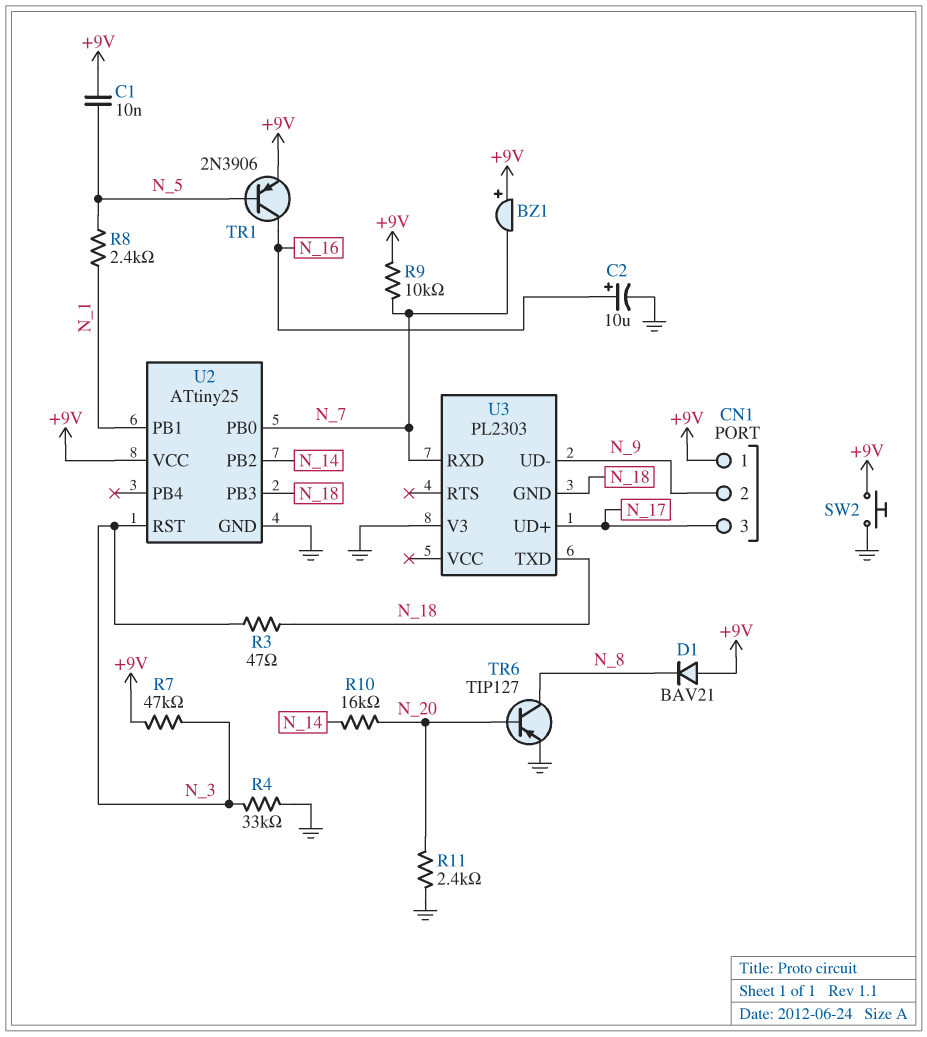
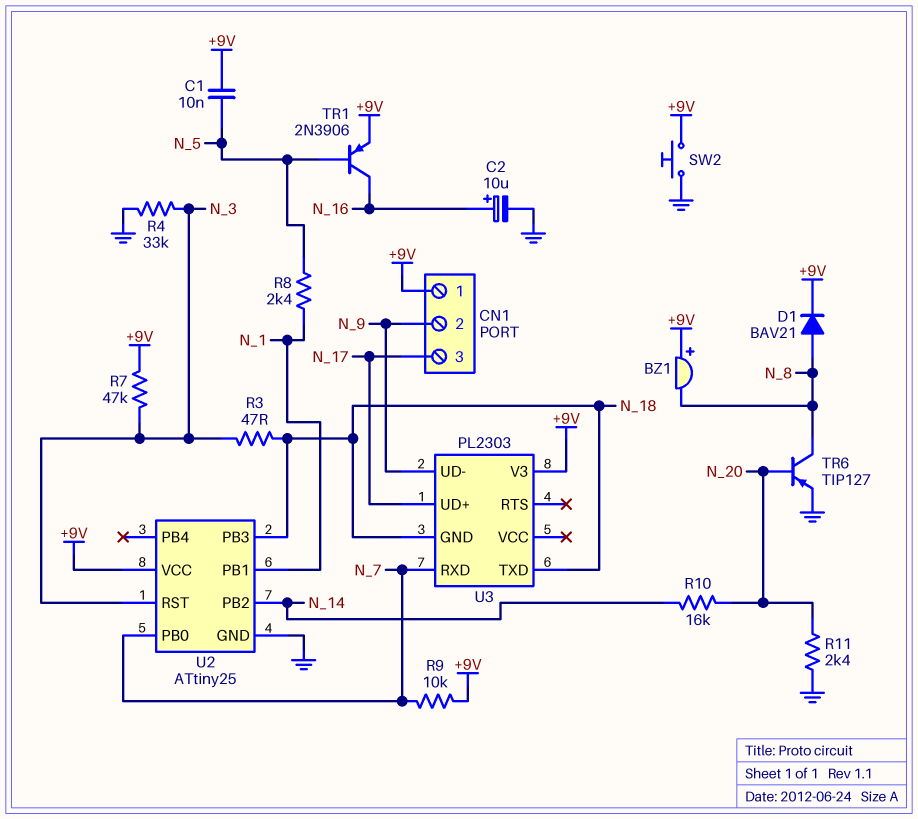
BZ1: buzzer (plus +9V, minus N_7) -> buzzer (plus +9V, minus N_8)
D1: diode BAV21 (A +9V, K N_8) -> diode BAV21 (A N_8, K +9V)
U3 pin V3: GND -> +9V

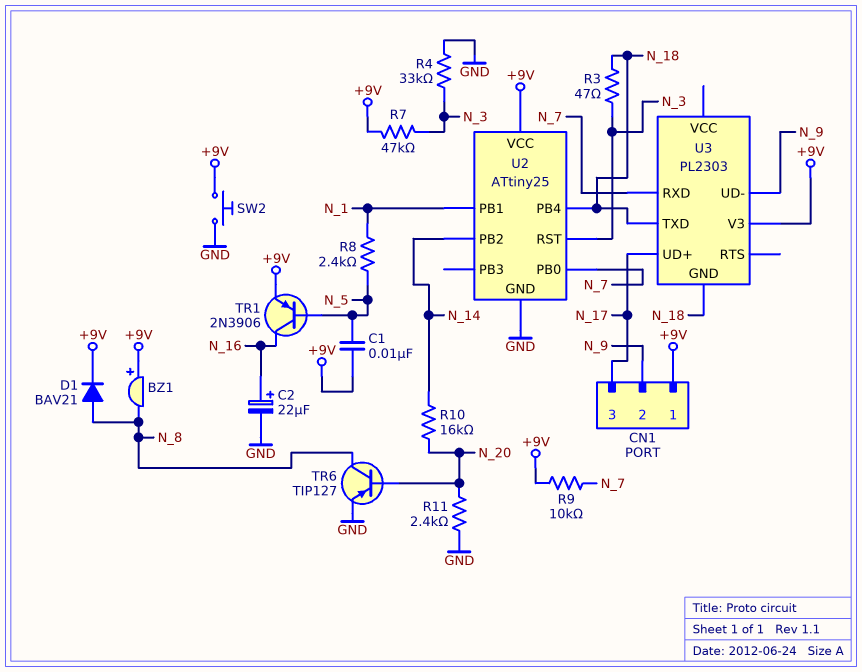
C2: 10uF (plus N_16, minus GND) -> 22uF (plus N_16, minus GND)
U2 pin PB3: N_18 -> none
U2 pin PB4: none -> N_18

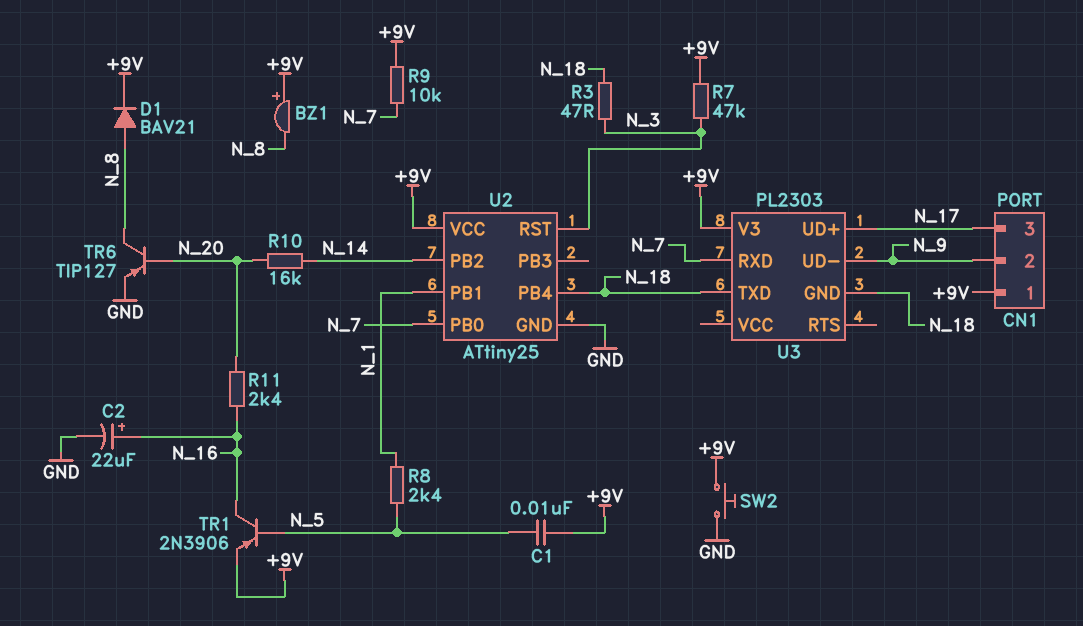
R4: 33k (GND, N_3) -> none
R11: 2.4k (GND, N_20) -> 2.4k (N_16, N_20)

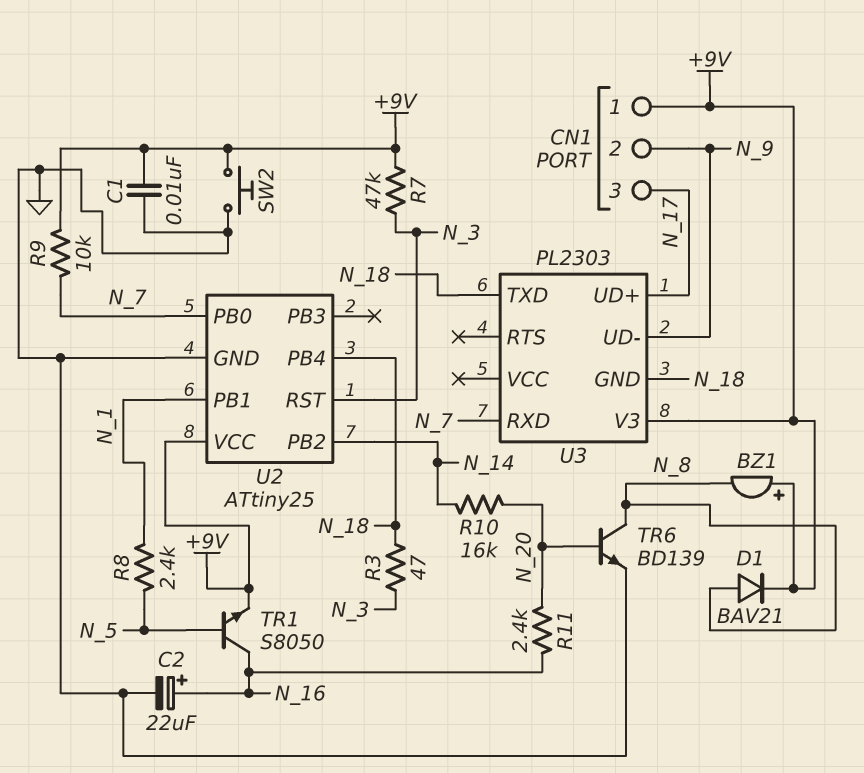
C1: 10nF (+9V, N_5) -> 10nF (+9V, GND)
TR1: PNP 2N3906 (B N_5, C N_16, E +9V) -> NPN S8050 (B N_5, C N_16, E +9V)
TR6: PNP TIP127 (B N_20, C N_8, E GND) -> NPN BD139 (B N_20, C N_8, E GND)

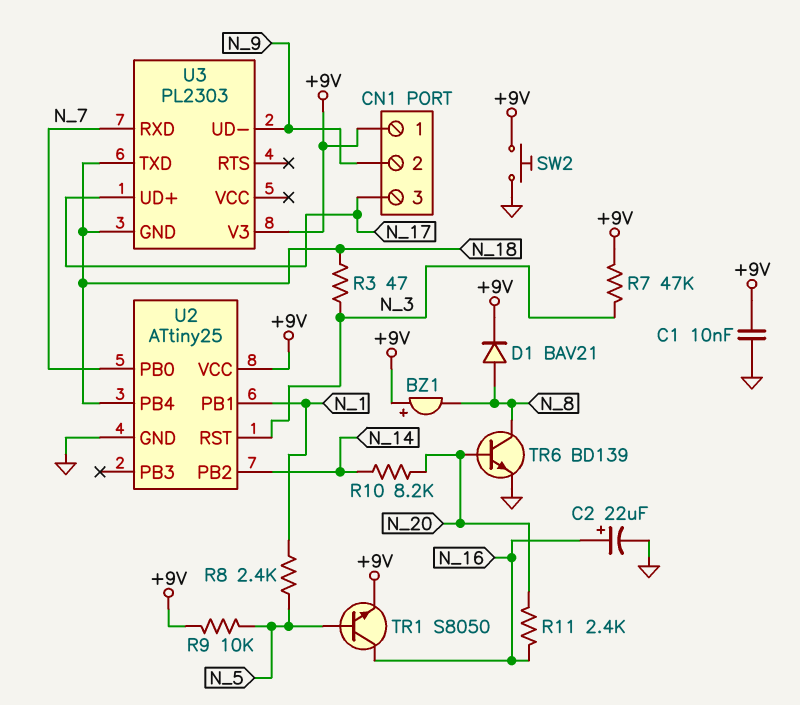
R9: 10k (+9V, N_7) -> 10k (+9V, N_5)
R10: 16k (N_14, N_20) -> 8.2k (N_14, N_20)

